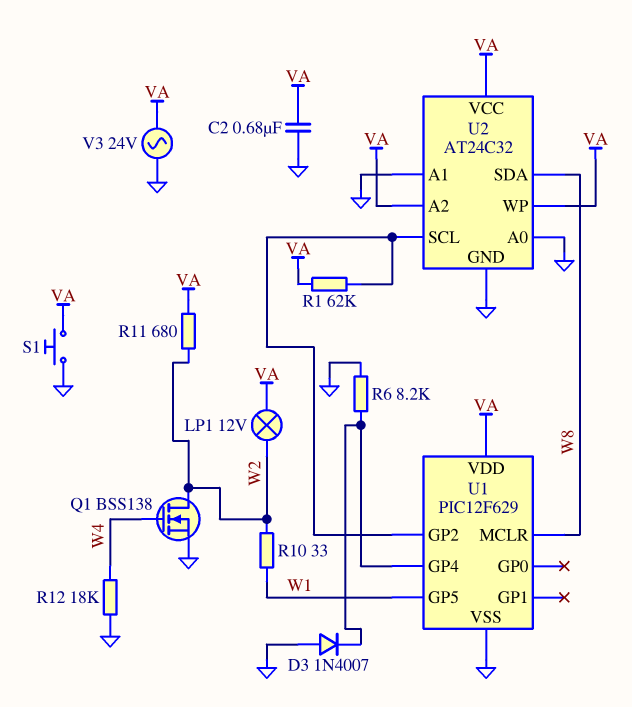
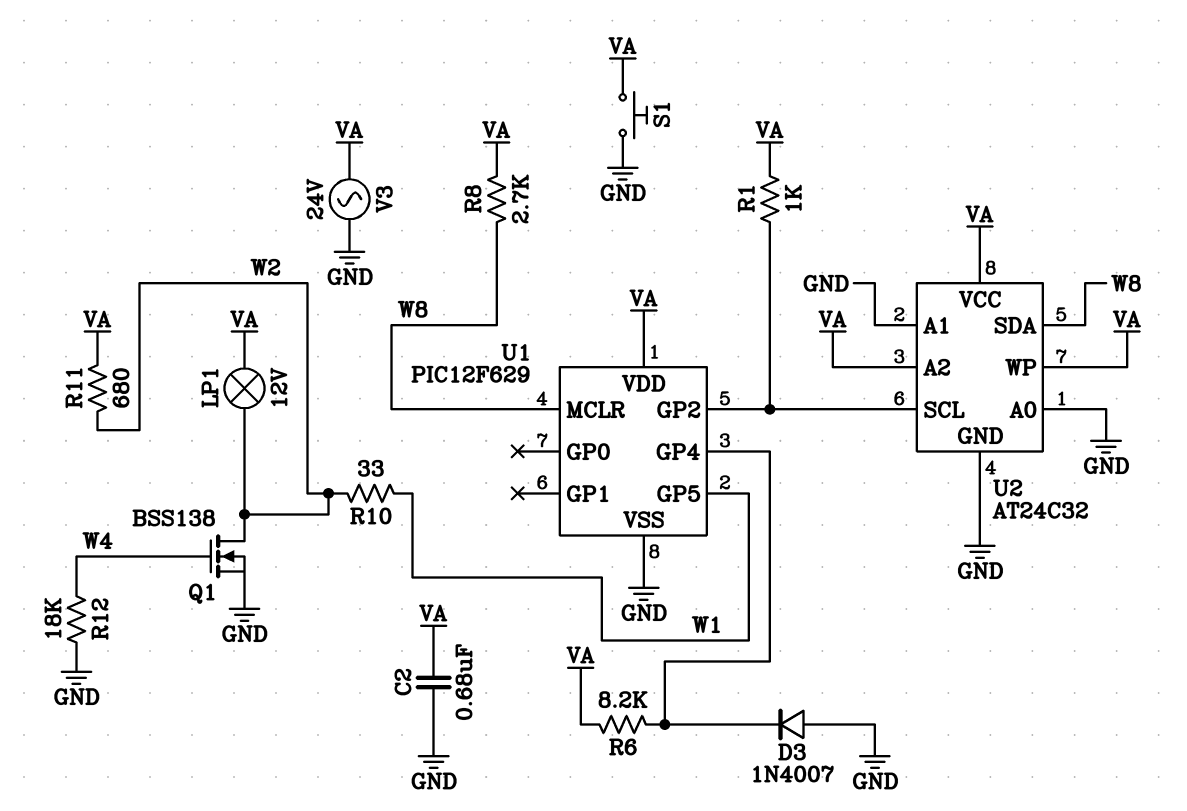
R1: 62k (U1/GP2, VA) -> 1k (U1/GP2, VA)
R6: 8.2k (GND, U1/GP4) -> 8.2k (U1/GP4, VA)
R8: none -> 2.7k (VA, W8)

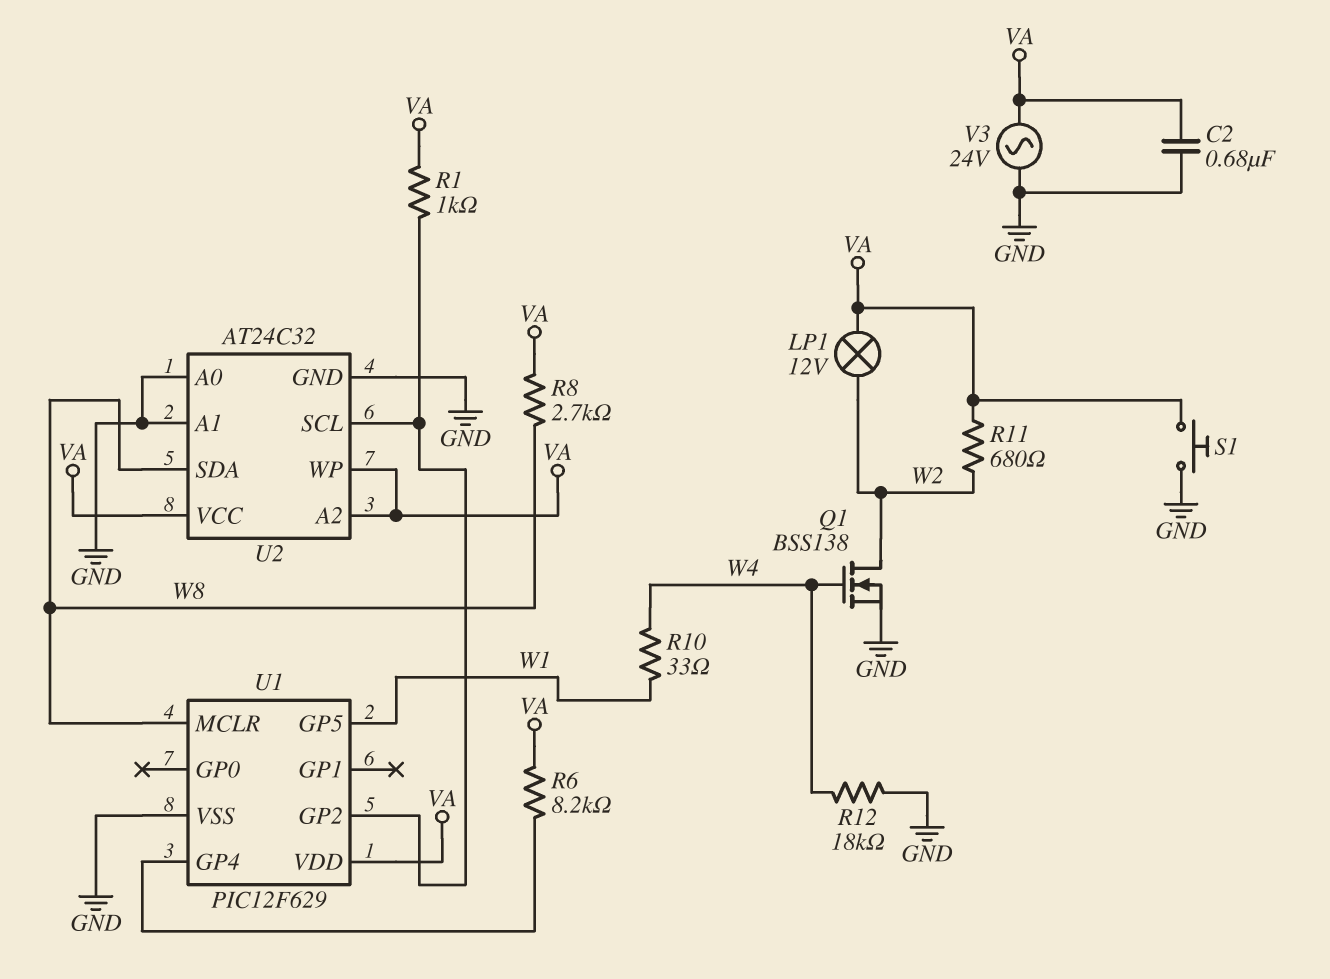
D3: diode 1N4007 (A GND, K U1/GP4) -> none
R10: 33 (W1, W2) -> 33 (W1, W4)

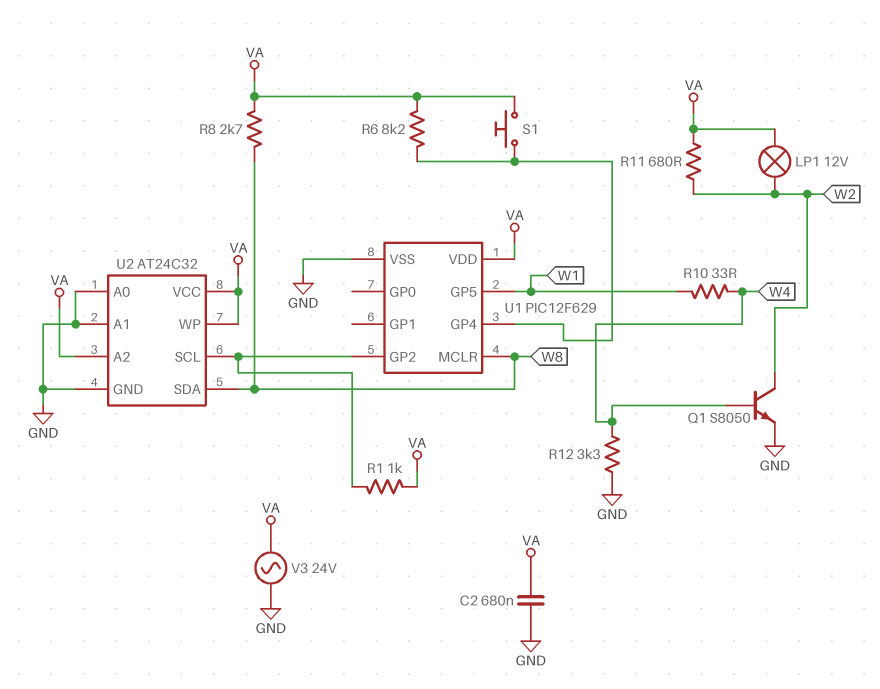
Q1: NMOS BSS138 (G W4, D W2, S GND) -> NPN S8050 (B W4, C W2, E GND)
R12: 18k (GND, W4) -> 3.3k (GND, W4)
S1: button (GND, VA) -> button (U1/GP4, VA)

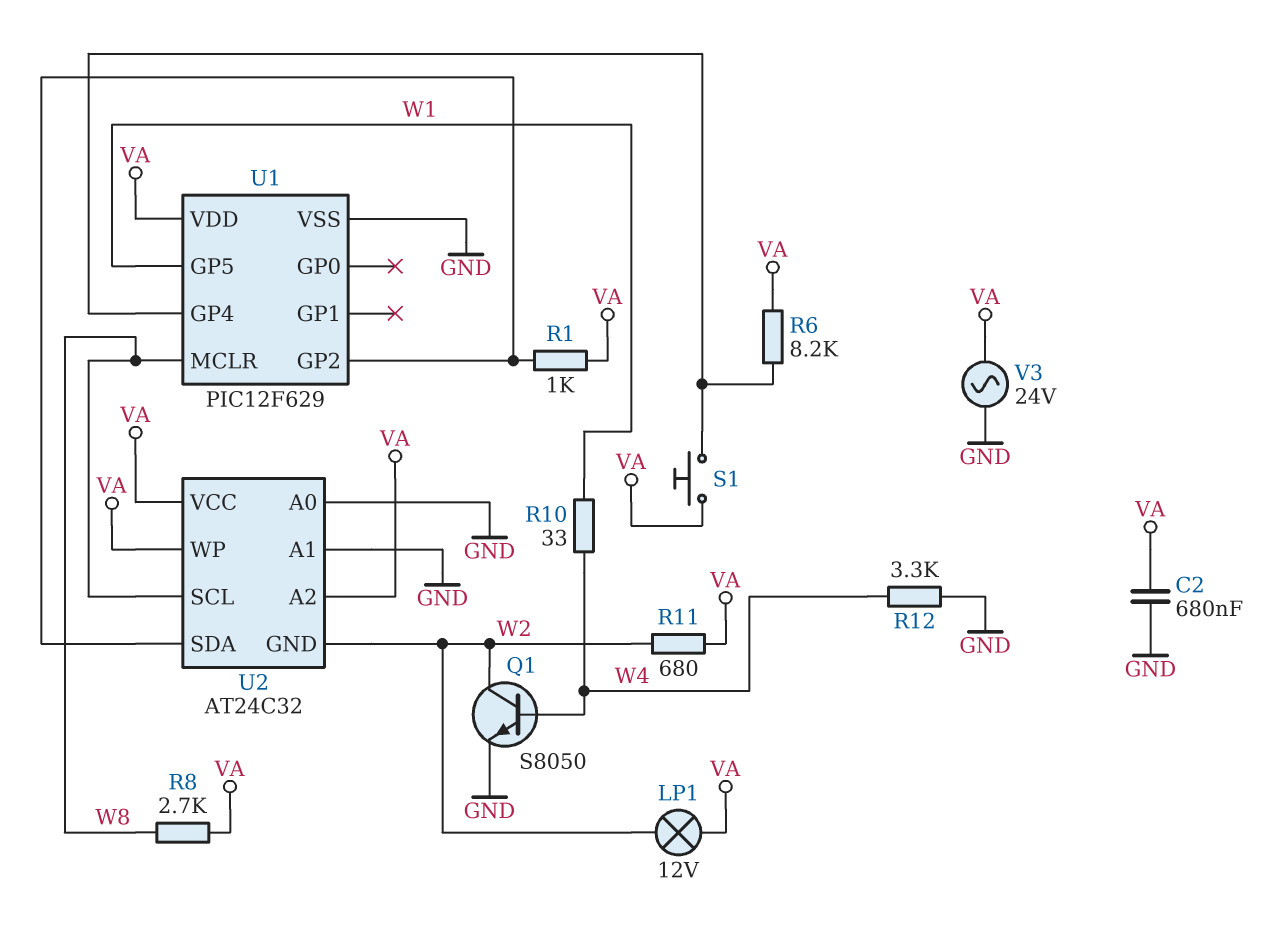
U2 pin GND: GND -> W2
U2 pin SCL: U1/GP2 -> W8
U2 pin SDA: W8 -> U1/GP2

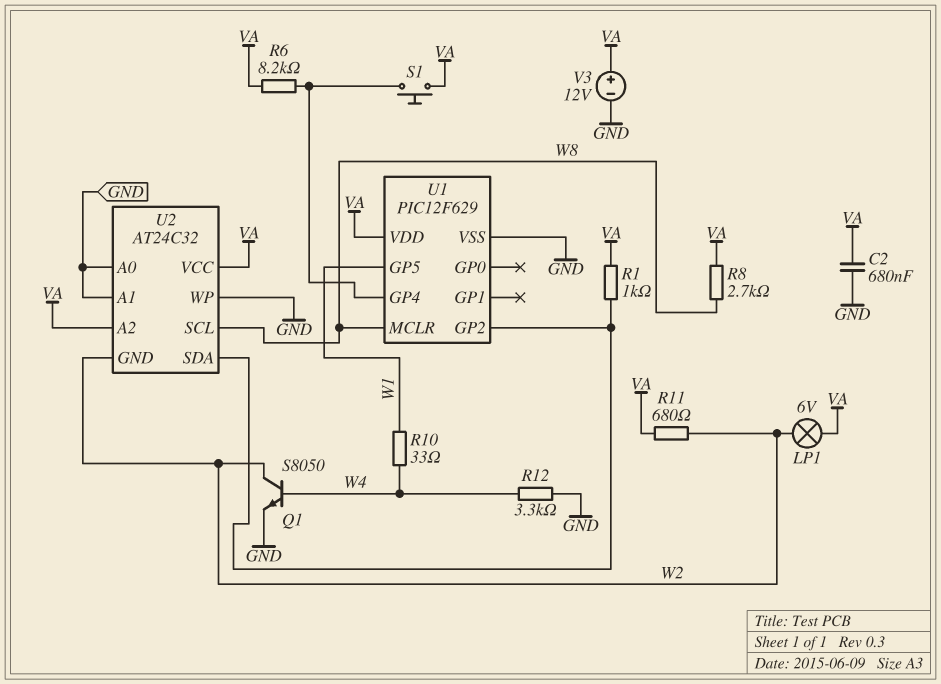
LP1: lamp 12V (VA, W2) -> lamp 6V (VA, W2)
U2 pin WP: VA -> GND
V3: AC 24V (GND, VA) -> 12V (plus VA, minus GND)

